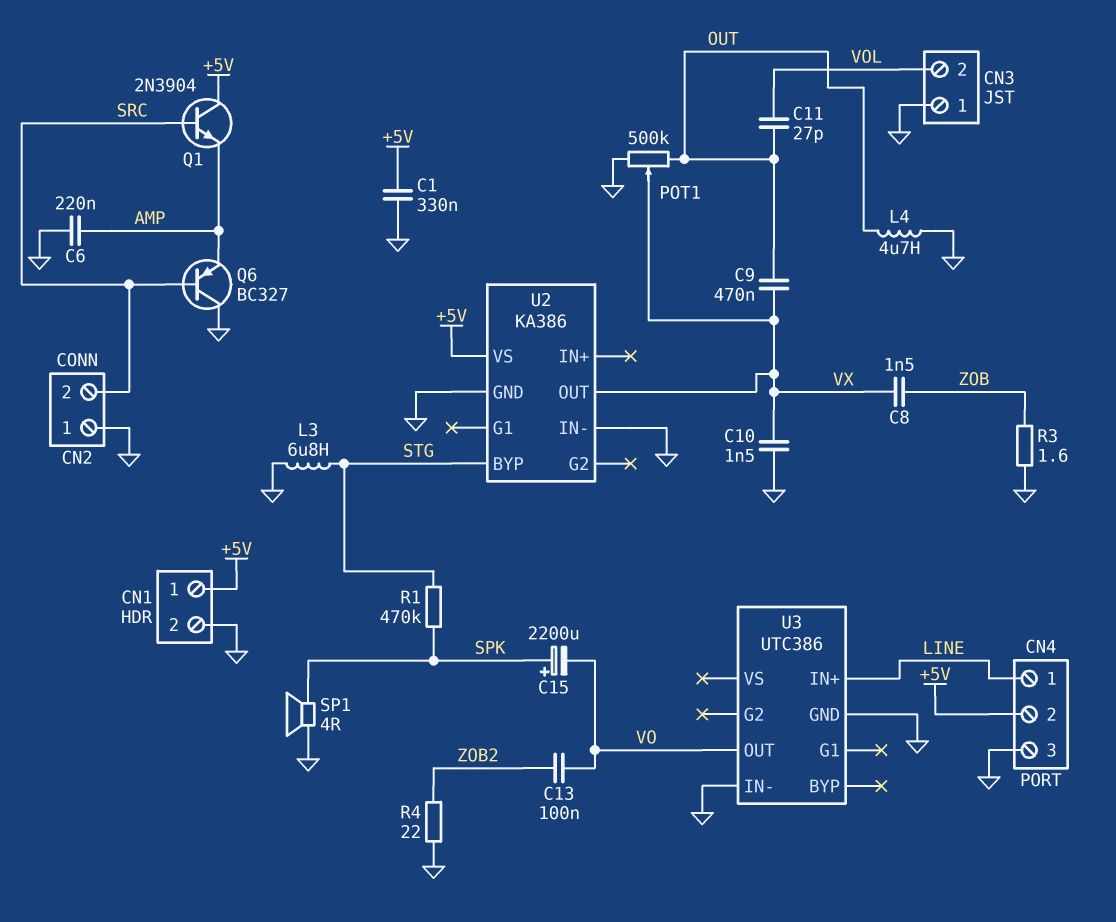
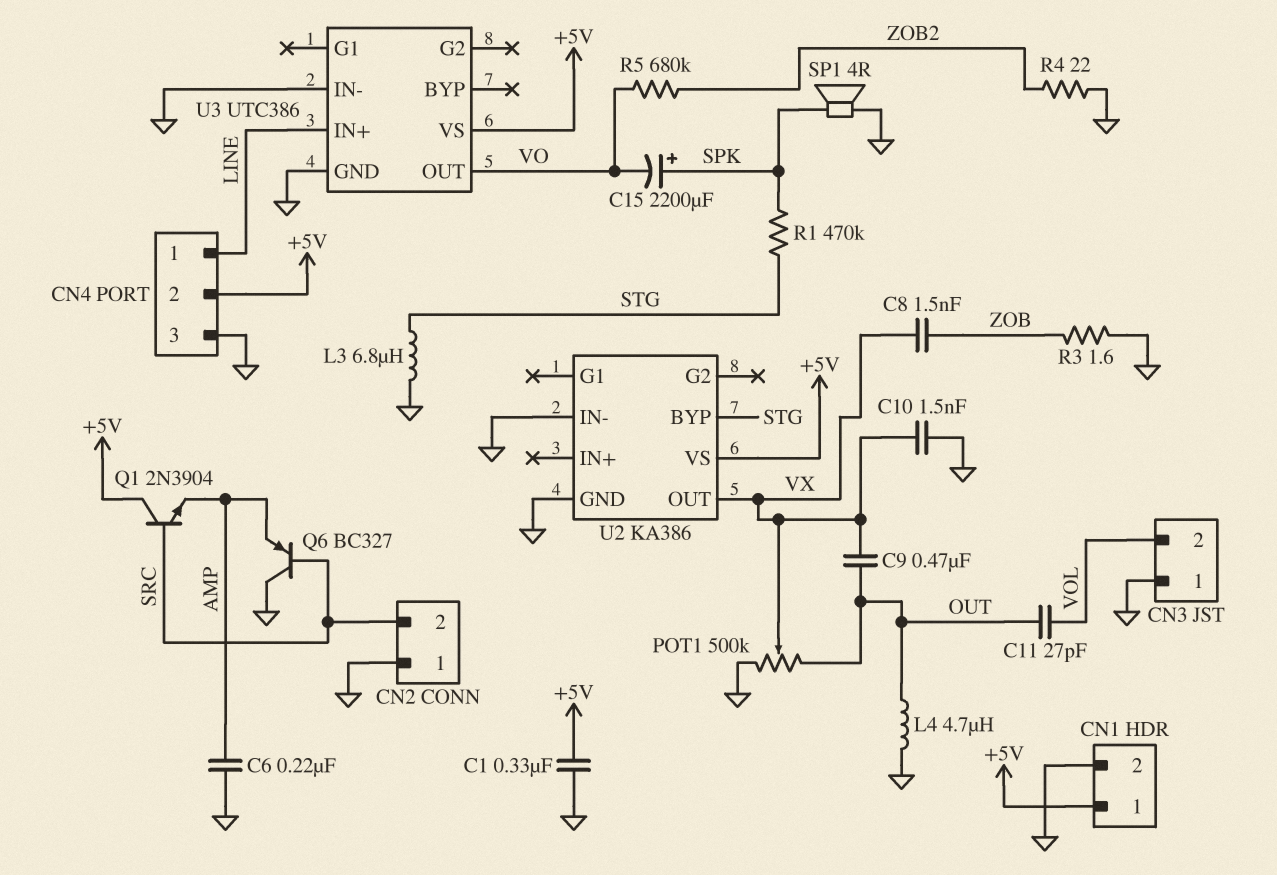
C13: 100nF (VO, ZOB2) -> none
R5: none -> 680k (VO, ZOB2)
U3 pin VS: none -> +5V

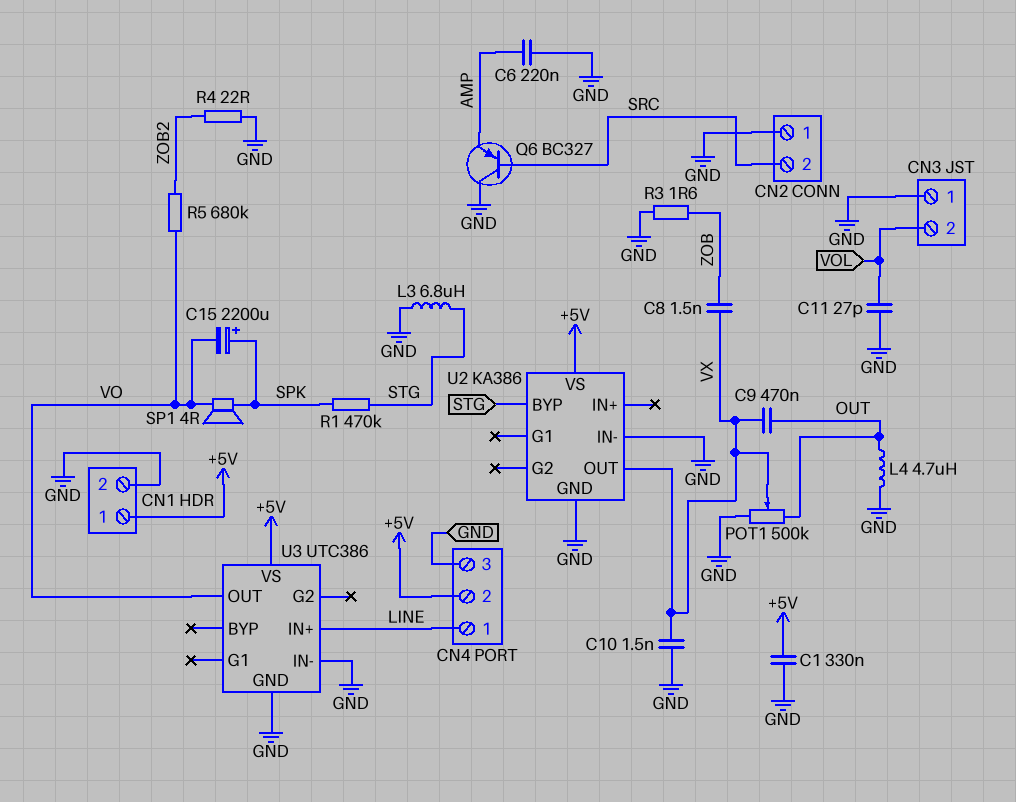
C11: 27pF (OUT, VOL) -> 27pF (GND, VOL)
Q1: NPN 2N3904 (B SRC, C +5V, E AMP) -> none
SP1: speaker 4R (GND, SPK) -> speaker 4R (SPK, VO)

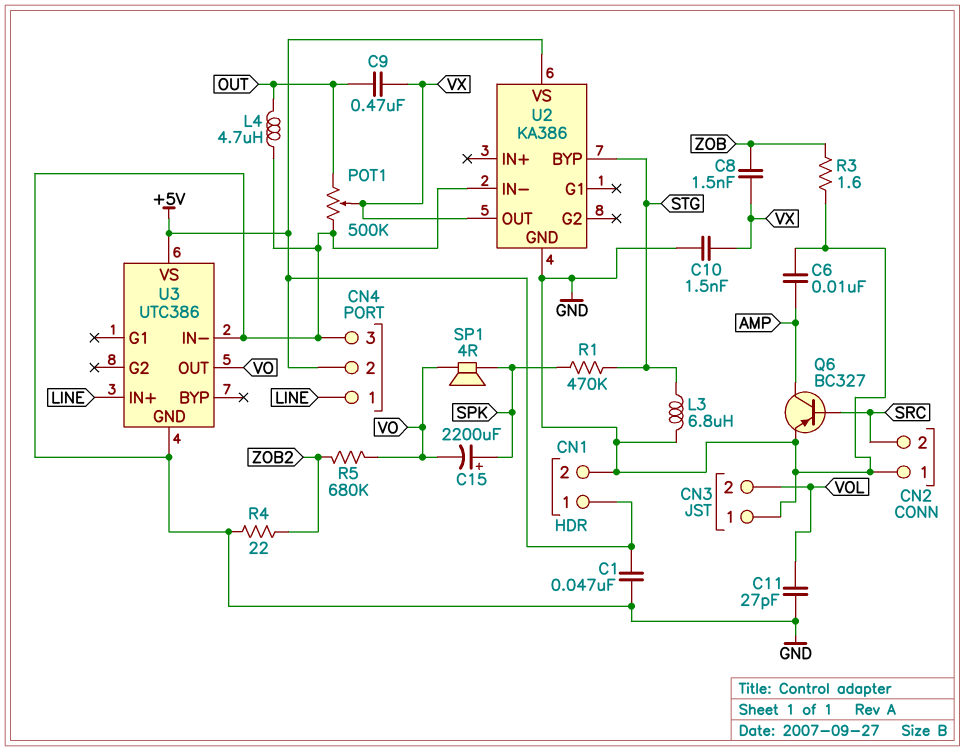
C1: 330nF (+5V, GND) -> 47nF (+5V, GND)
C6: 220nF (AMP, GND) -> 10nF (AMP, GND)
Q6: PNP BC327 (B SRC, C GND, E AMP) -> PNP BC327 (B SRC, C AMP, E GND)

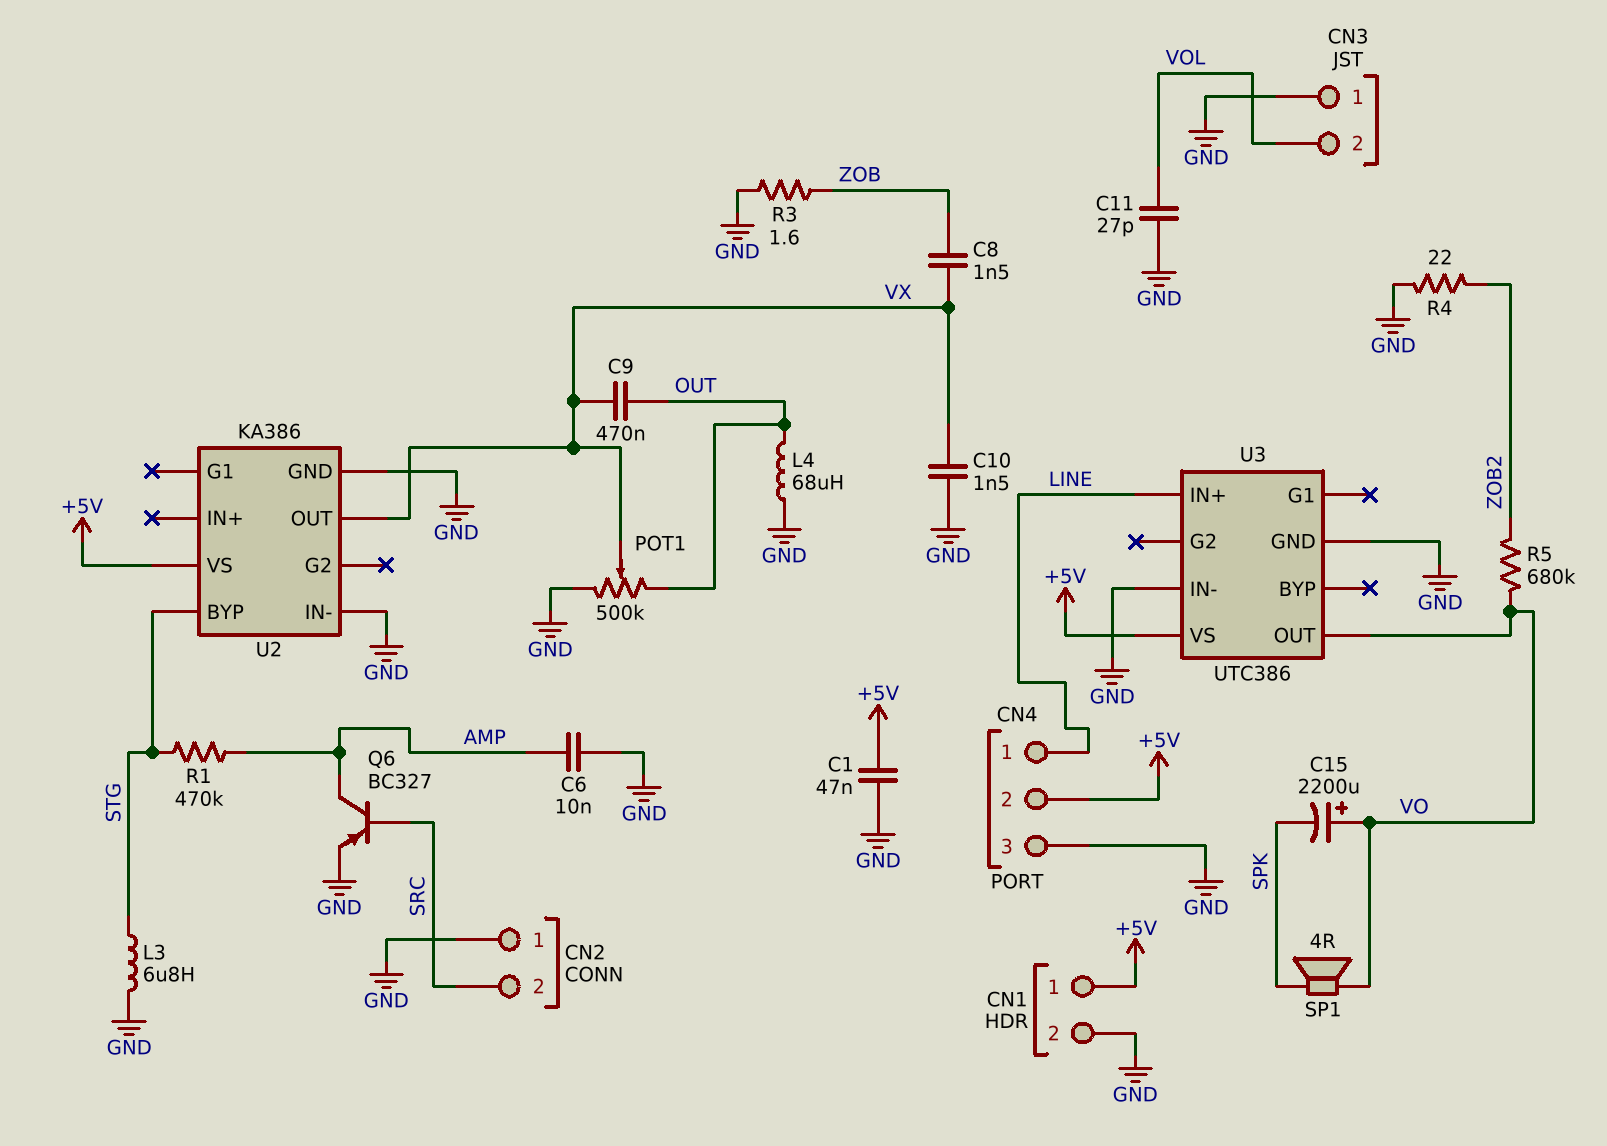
C15: 2200uF (plus SPK, minus VO) -> 2200uF (plus VO, minus SPK)
L4: 4.7uH (GND, OUT) -> 68uH (GND, OUT)
R1: 470k (SPK, STG) -> 470k (AMP, STG)

